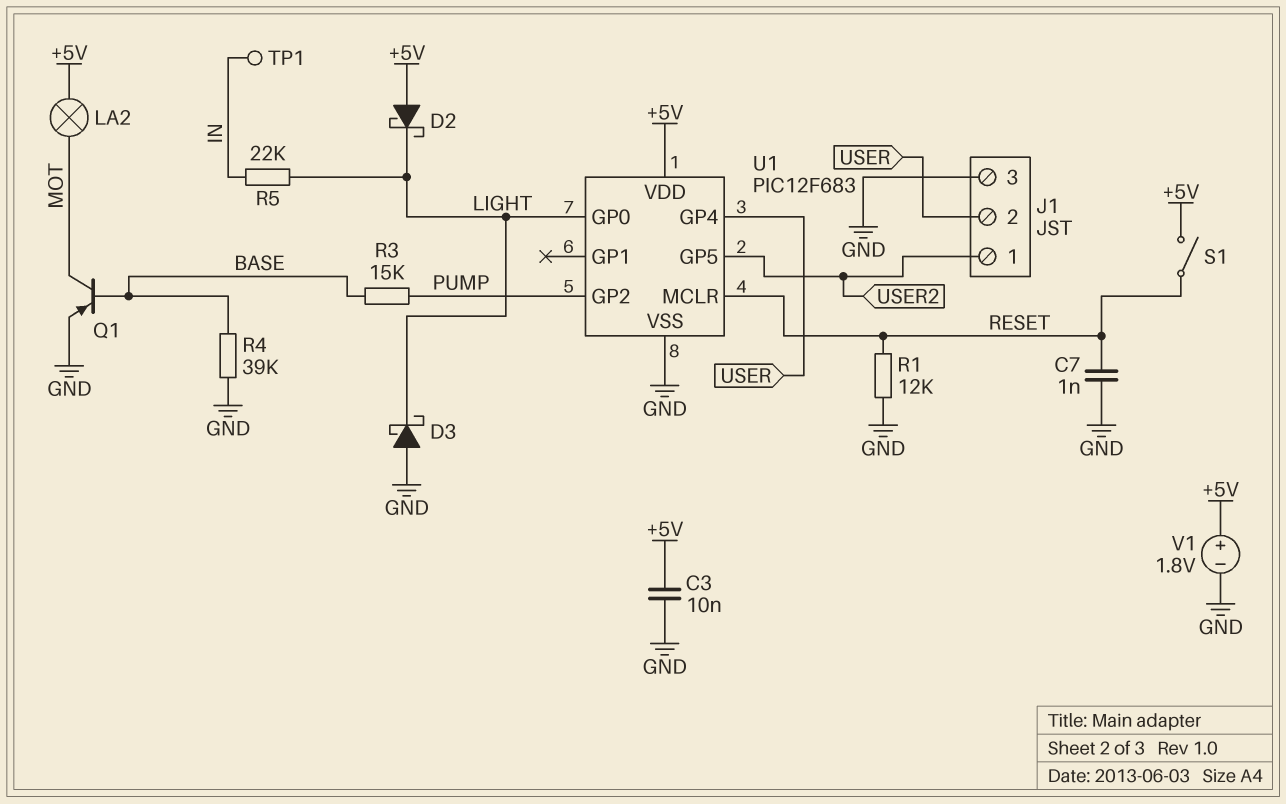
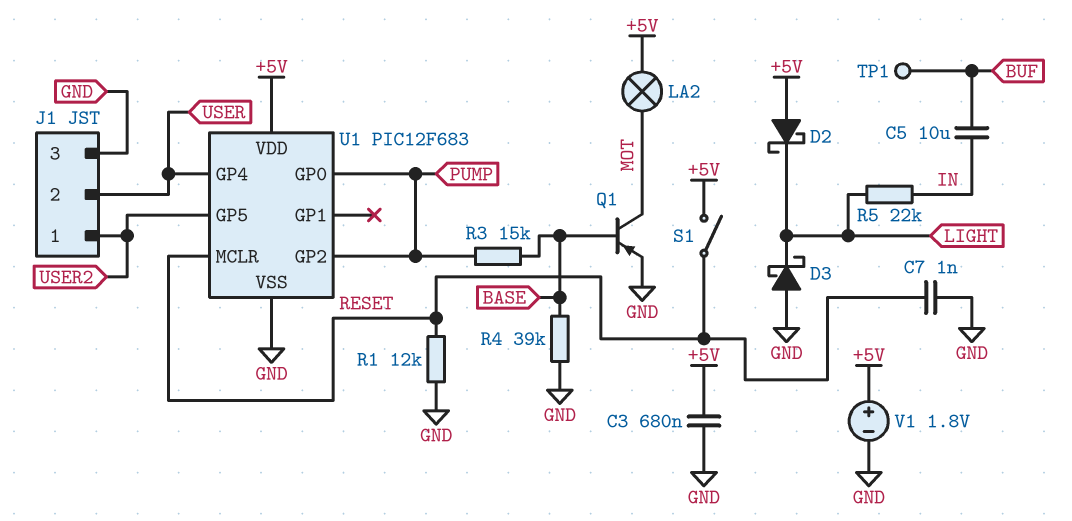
C3: 10nF (+5V, GND) -> 680nF (+5V, GND)
C5: none -> 10uF (BUF, IN)
TP1: test point (IN) -> test point (BUF)
U1 pin GP0: LIGHT -> PUMP

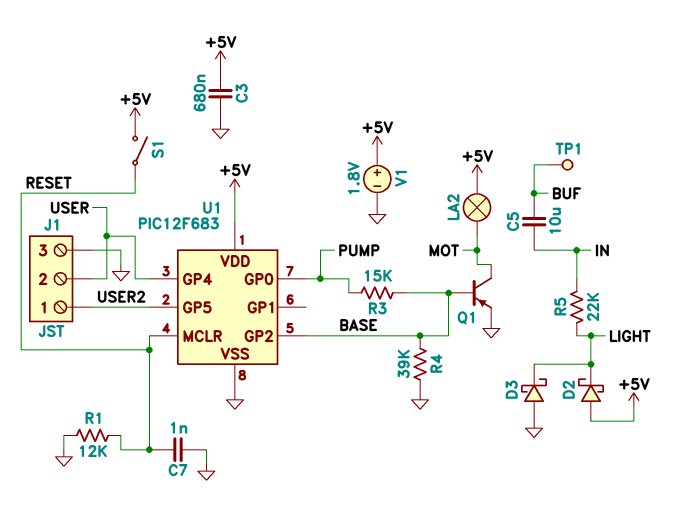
U1 pin GP2: PUMP -> BASE

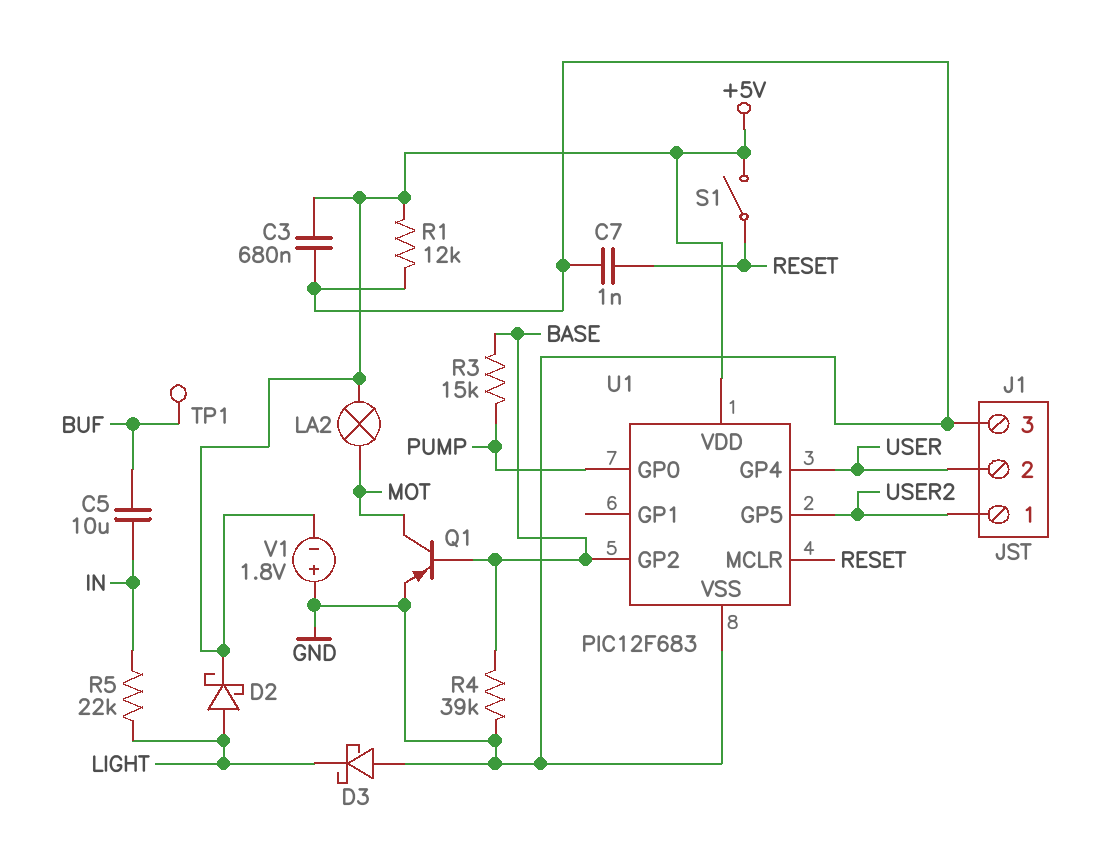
D2: schottky (A +5V, K LIGHT) -> schottky (A LIGHT, K +5V)
R1: 12k (GND, RESET) -> 12k (+5V, GND)
V1: 1.8V (plus +5V, minus GND) -> 1.8V (plus GND, minus +5V)

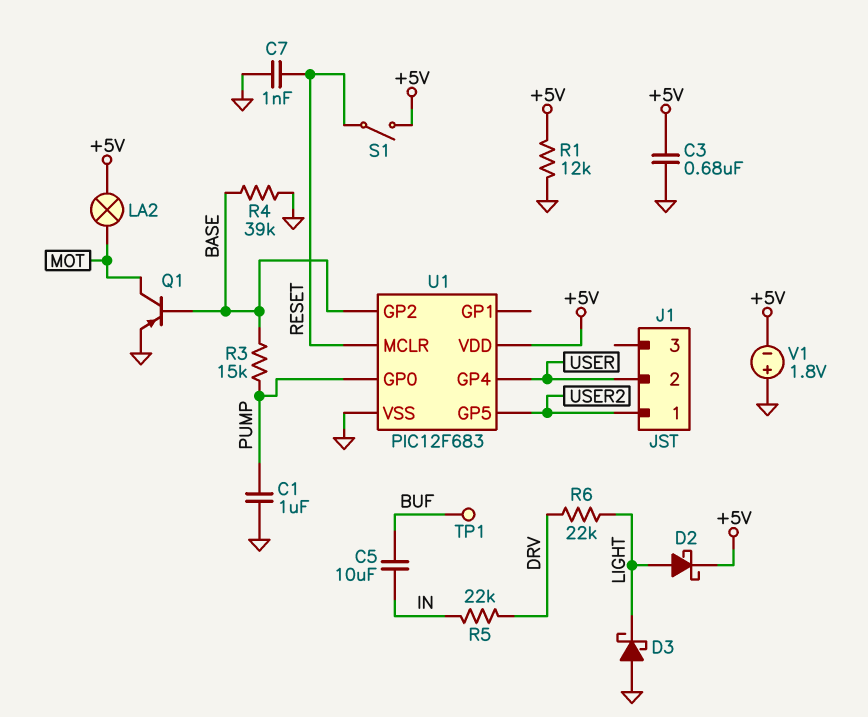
C1: none -> 1uF (GND, PUMP)
J1 pin 3: GND -> none
R5: 22k (IN, LIGHT) -> 22k (DRV, IN)
R6: none -> 22k (DRV, LIGHT)

